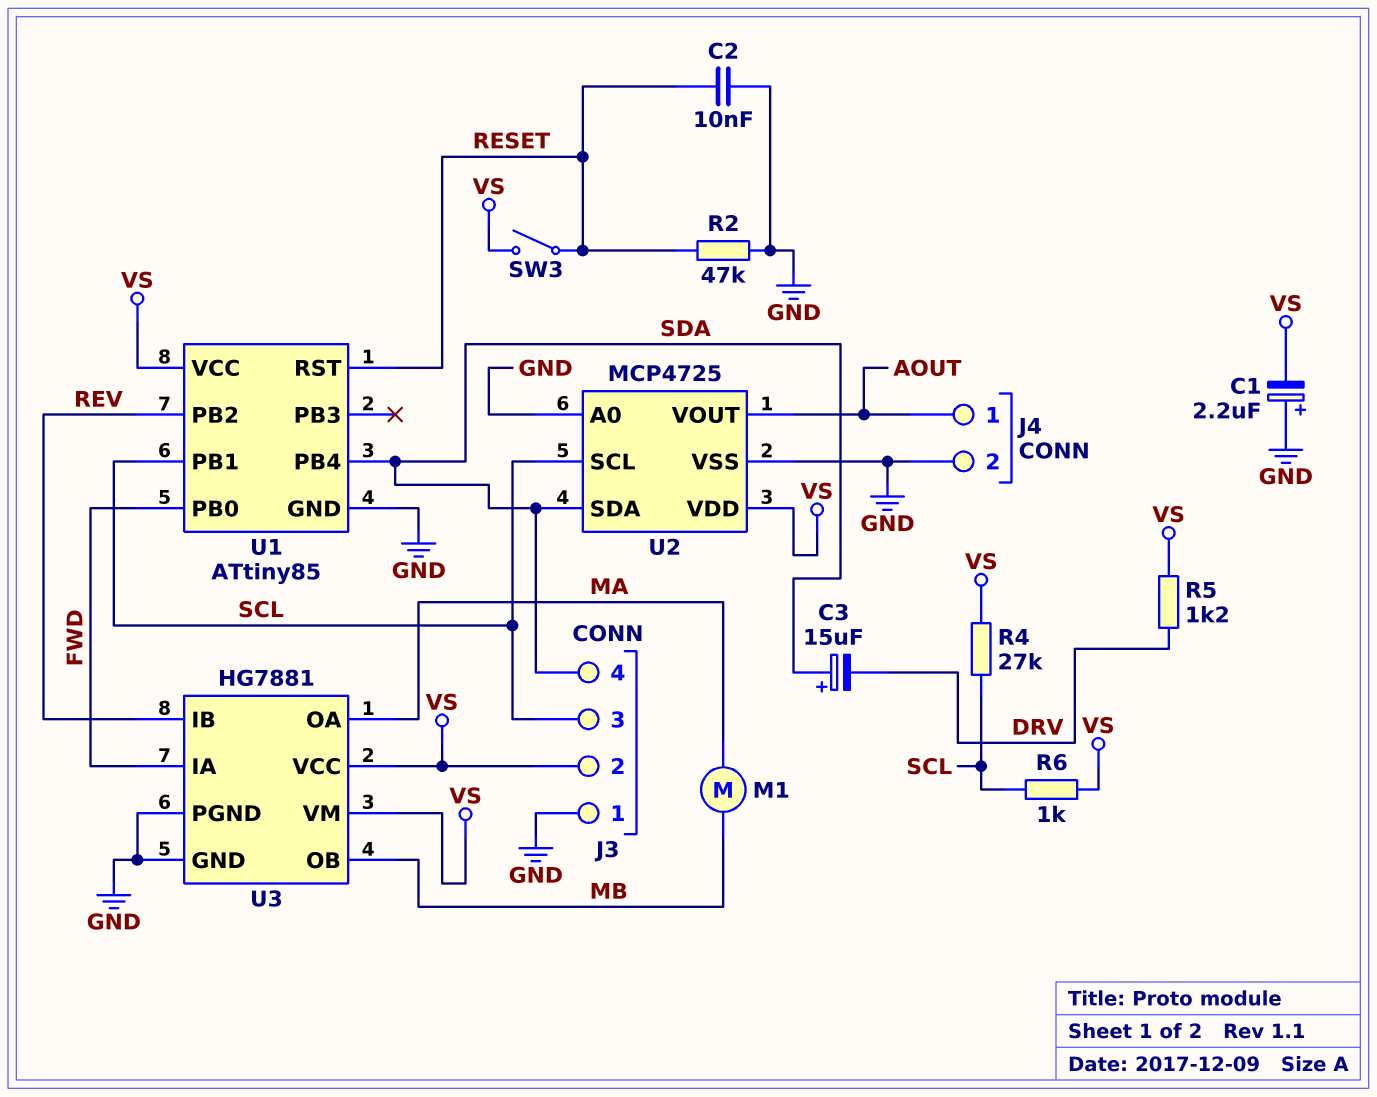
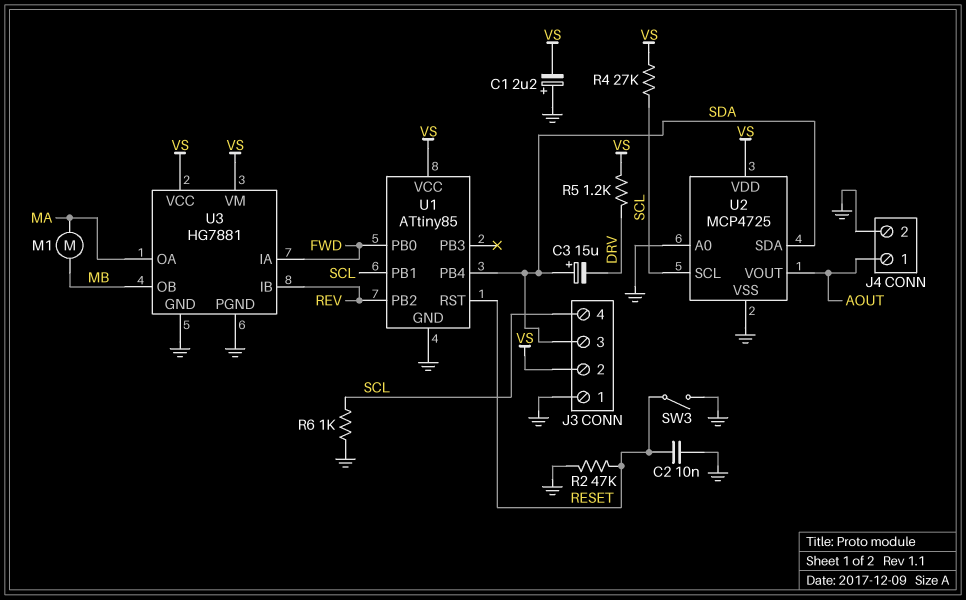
J3 pin 3: SCL -> SDA
J3 pin 4: SDA -> SCL
R6: 1k (SCL, VS) -> 1k (GND, SCL)
SW3: switch (RESET, VS) -> switch (GND, RESET)

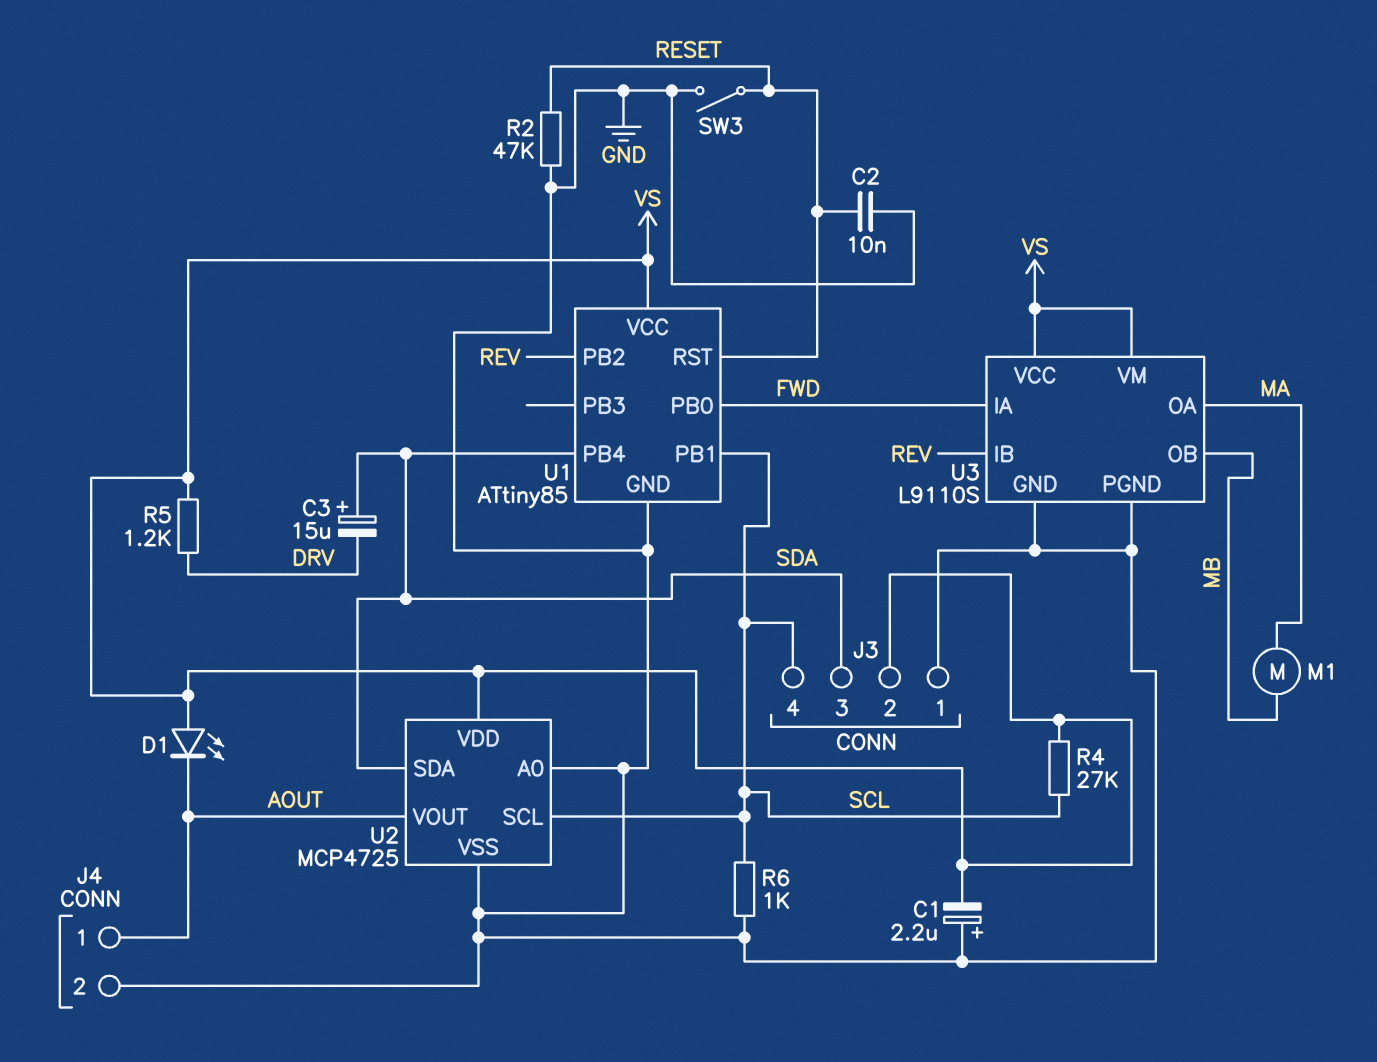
D1: none -> LED (A VS, K AOUT)
U3: HG7881 -> L9110S

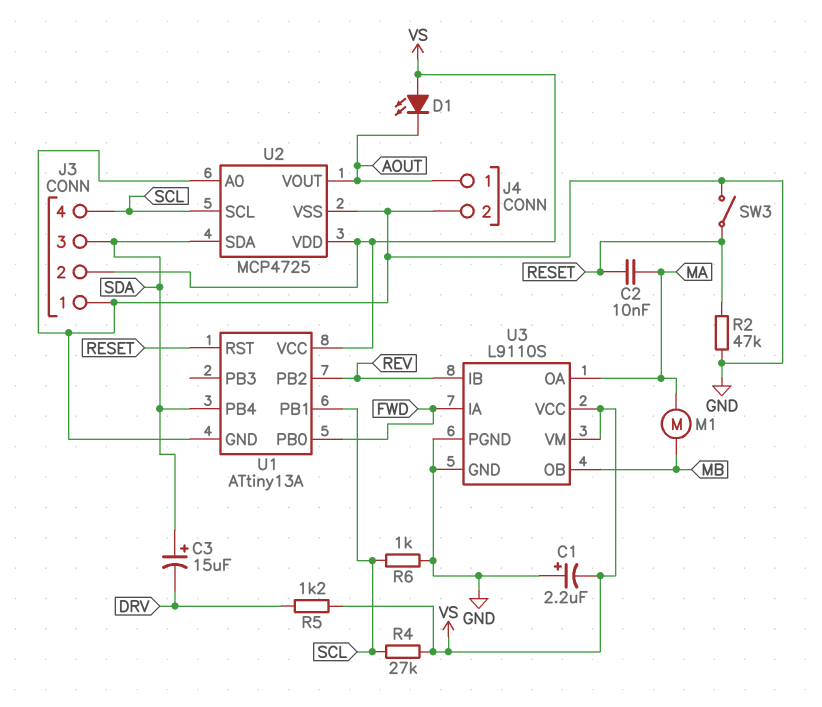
C2: 10nF (GND, RESET) -> 10nF (MA, RESET)
U1: ATtiny85 -> ATtiny13A

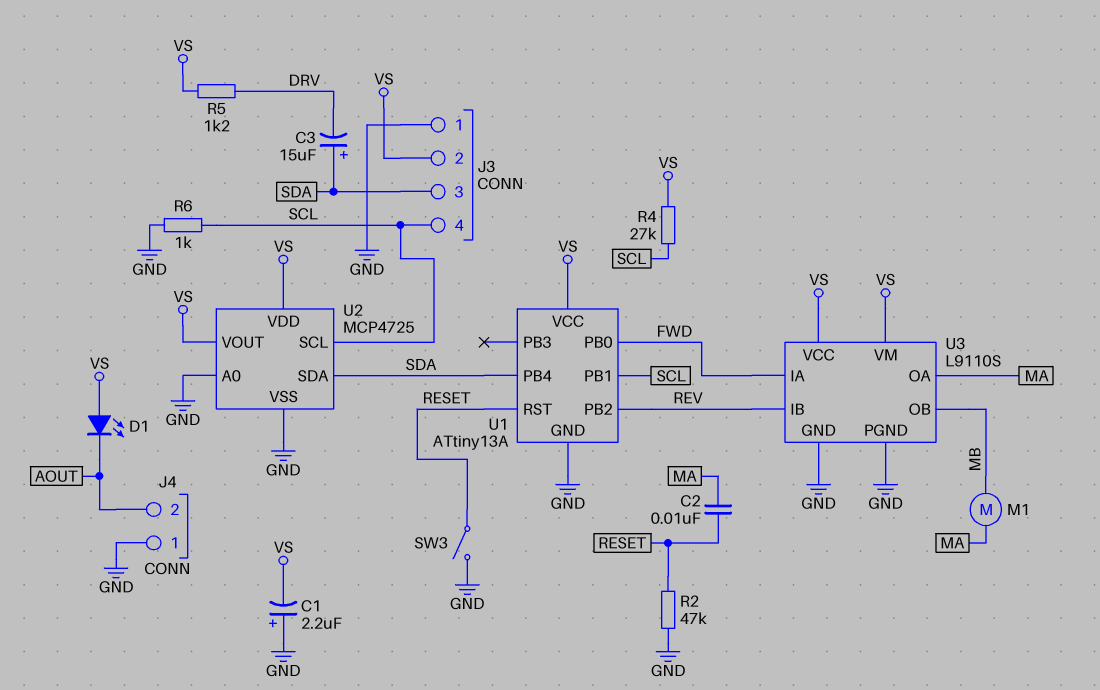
J4 pin 1: AOUT -> GND
J4 pin 2: GND -> AOUT
U2 pin VOUT: AOUT -> VS

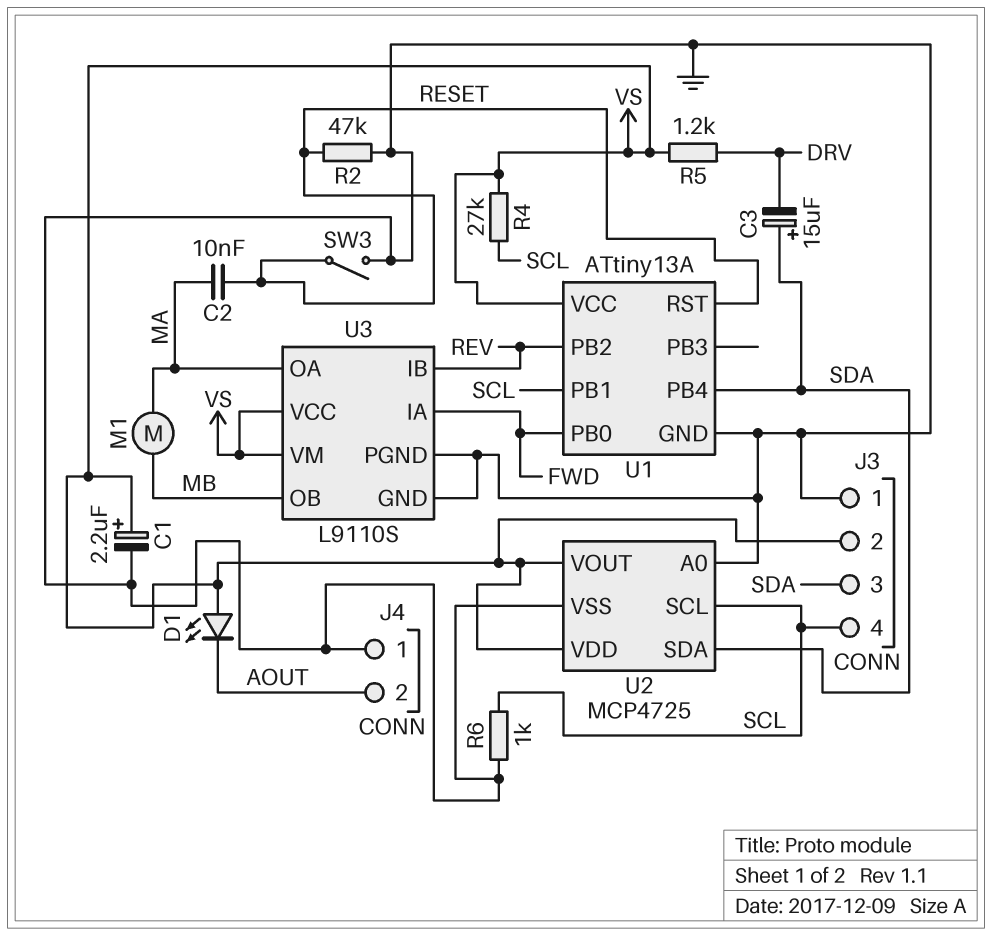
C1: 2.2uF (plus GND, minus VS) -> 2.2uF (plus VS, minus GND)

